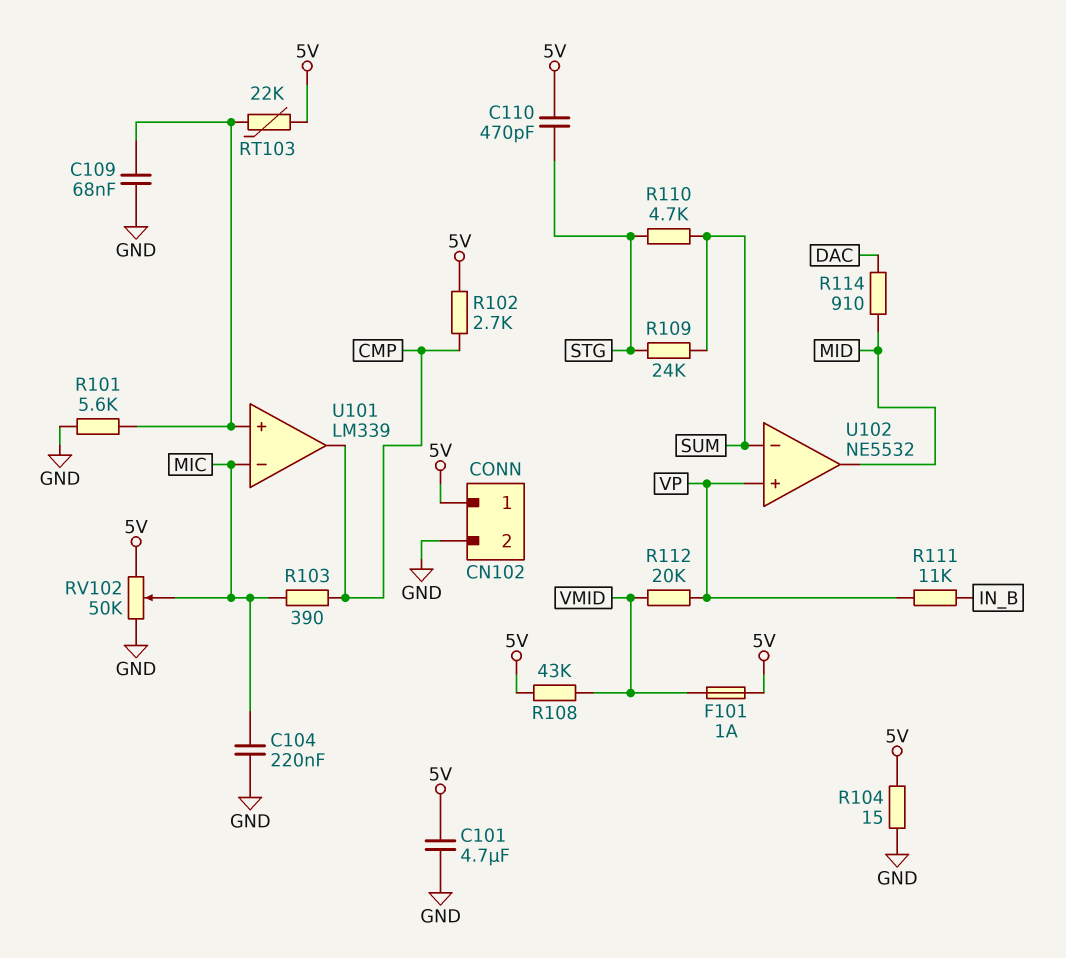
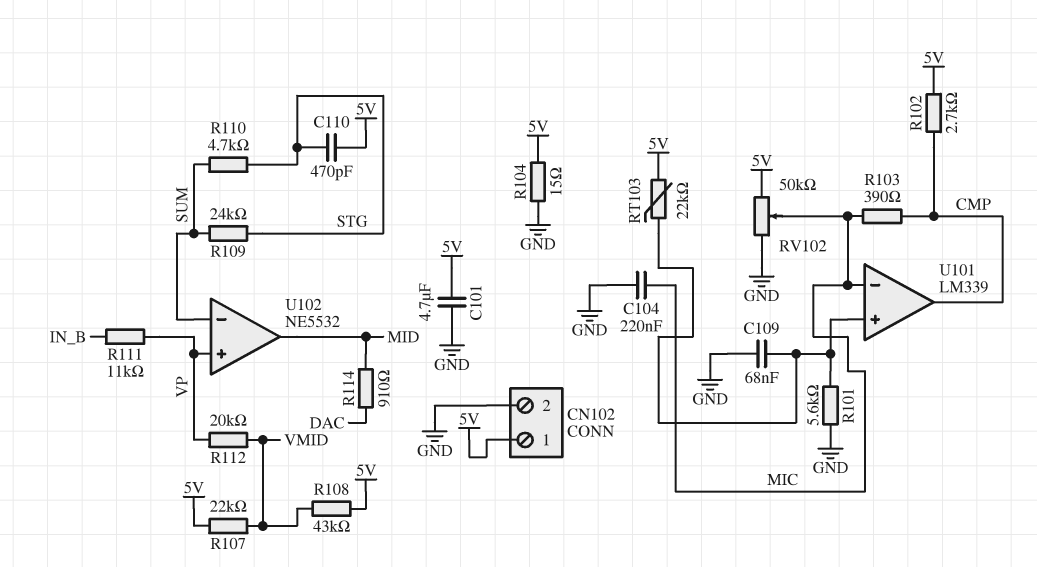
F101: 1A (5V, VMID) -> none
R107: none -> 22k (5V, VMID)

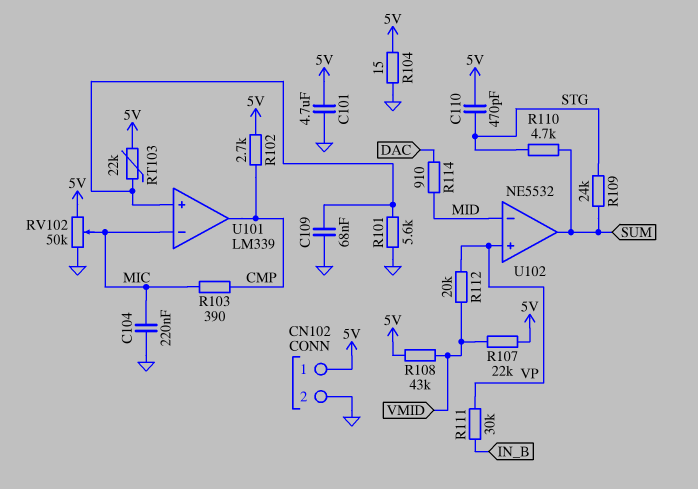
R111: 11k (IN_B, VP) -> 30k (IN_B, VP)
U102 pin in-: SUM -> MID
U102 pin out: MID -> SUM

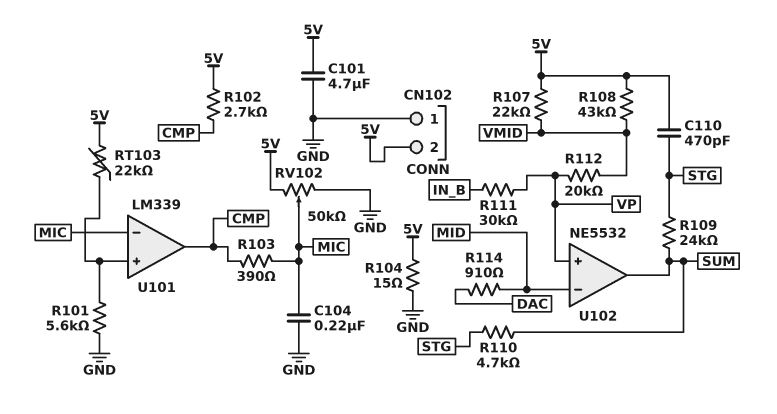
C109: 68nF (GND, U101/in+) -> none
CN102 pin 1: 5V -> GND
CN102 pin 2: GND -> 5V

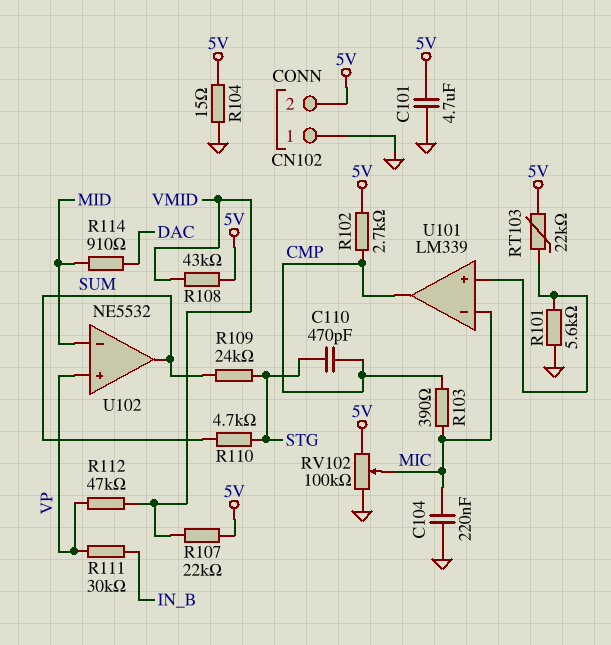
C110: 470pF (5V, STG) -> 470pF (CMP, STG)
R112: 20k (VMID, VP) -> 47k (VMID, VP)
RV102: 50k (5V, GND, wiper MIC) -> 100k (5V, GND, wiper MIC)

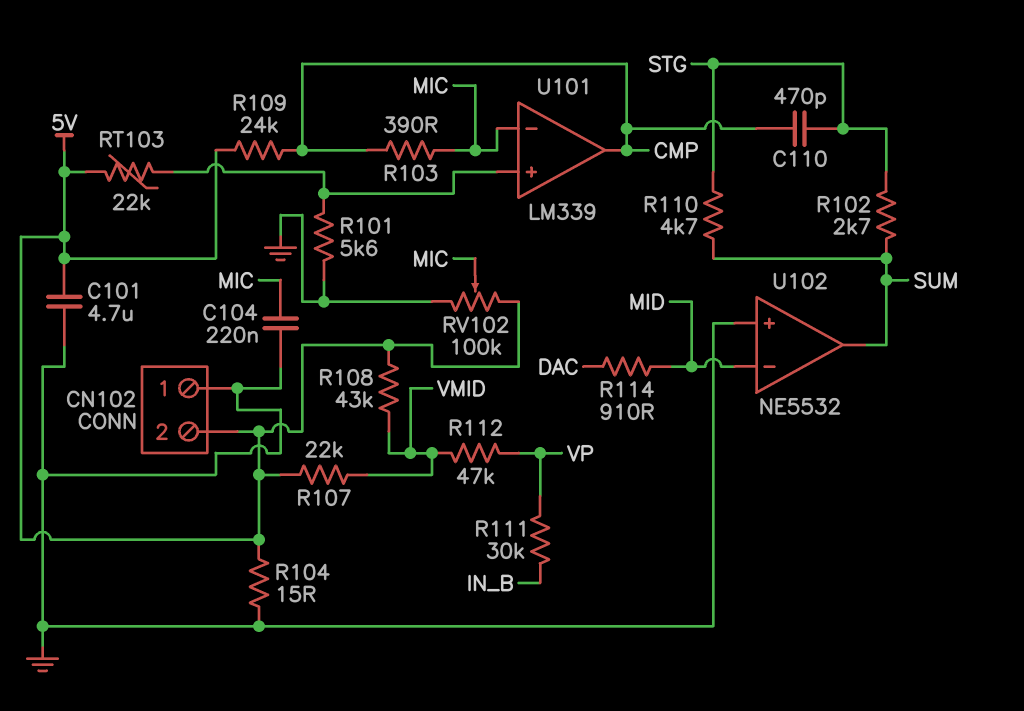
R102: 2.7k (5V, CMP) -> 2.7k (STG, SUM)
R109: 24k (STG, SUM) -> 24k (5V, CMP)
U102 pin in+: VP -> GND

